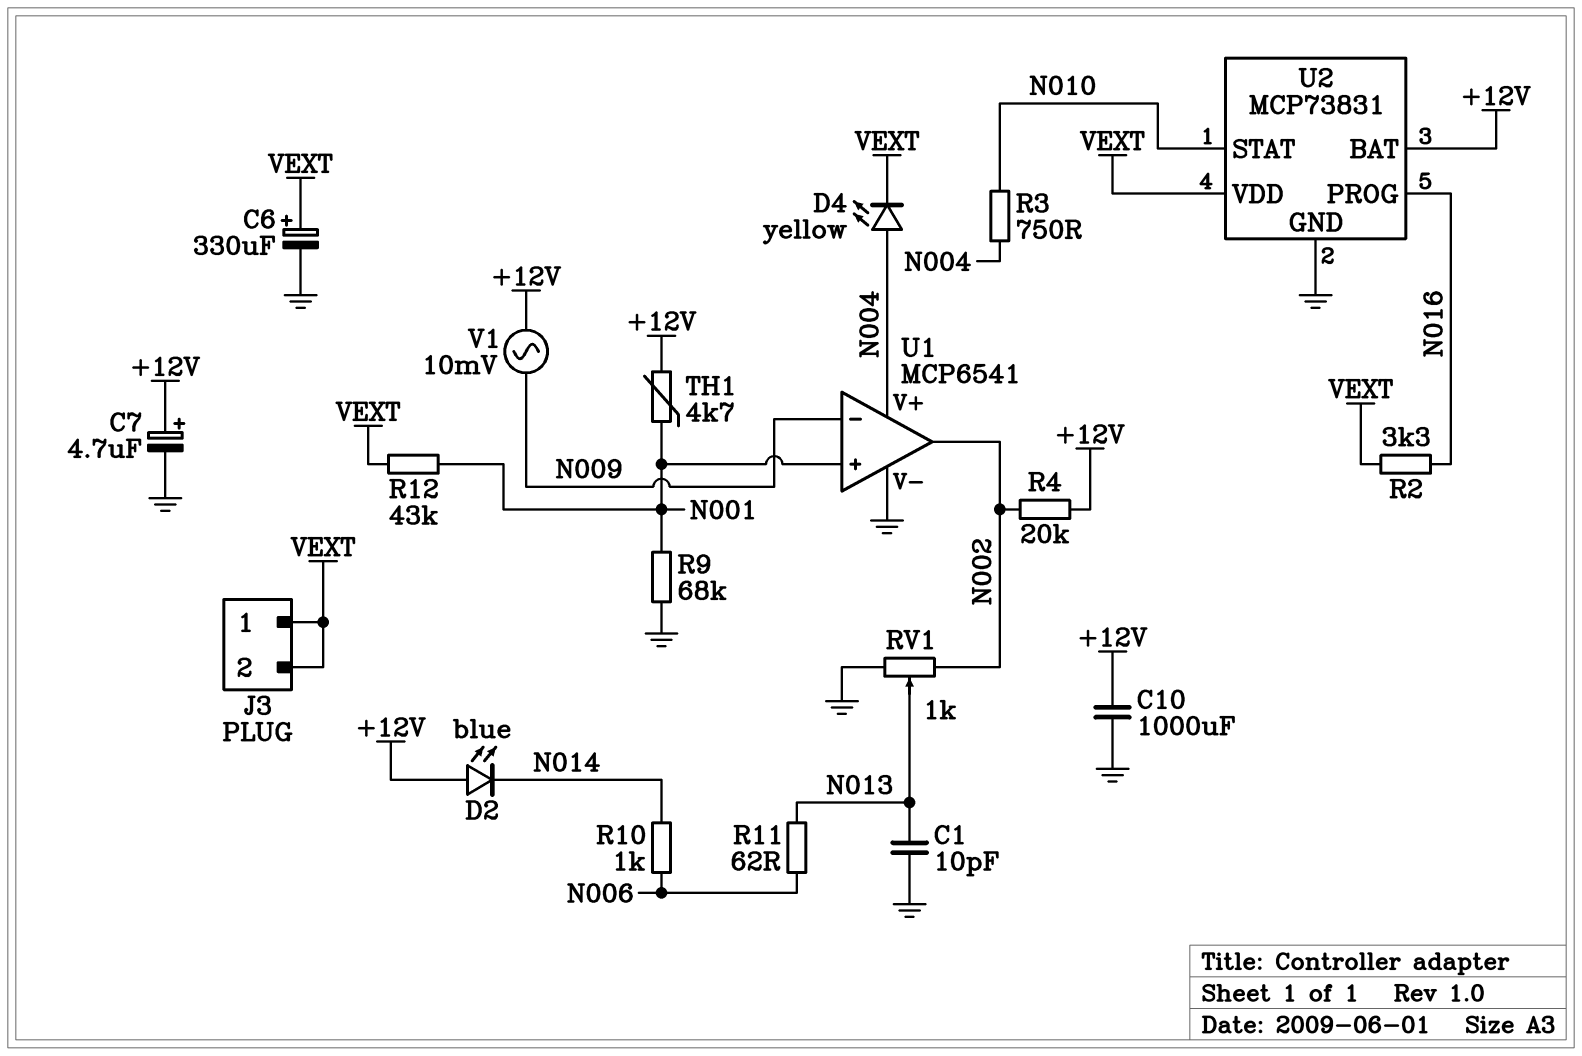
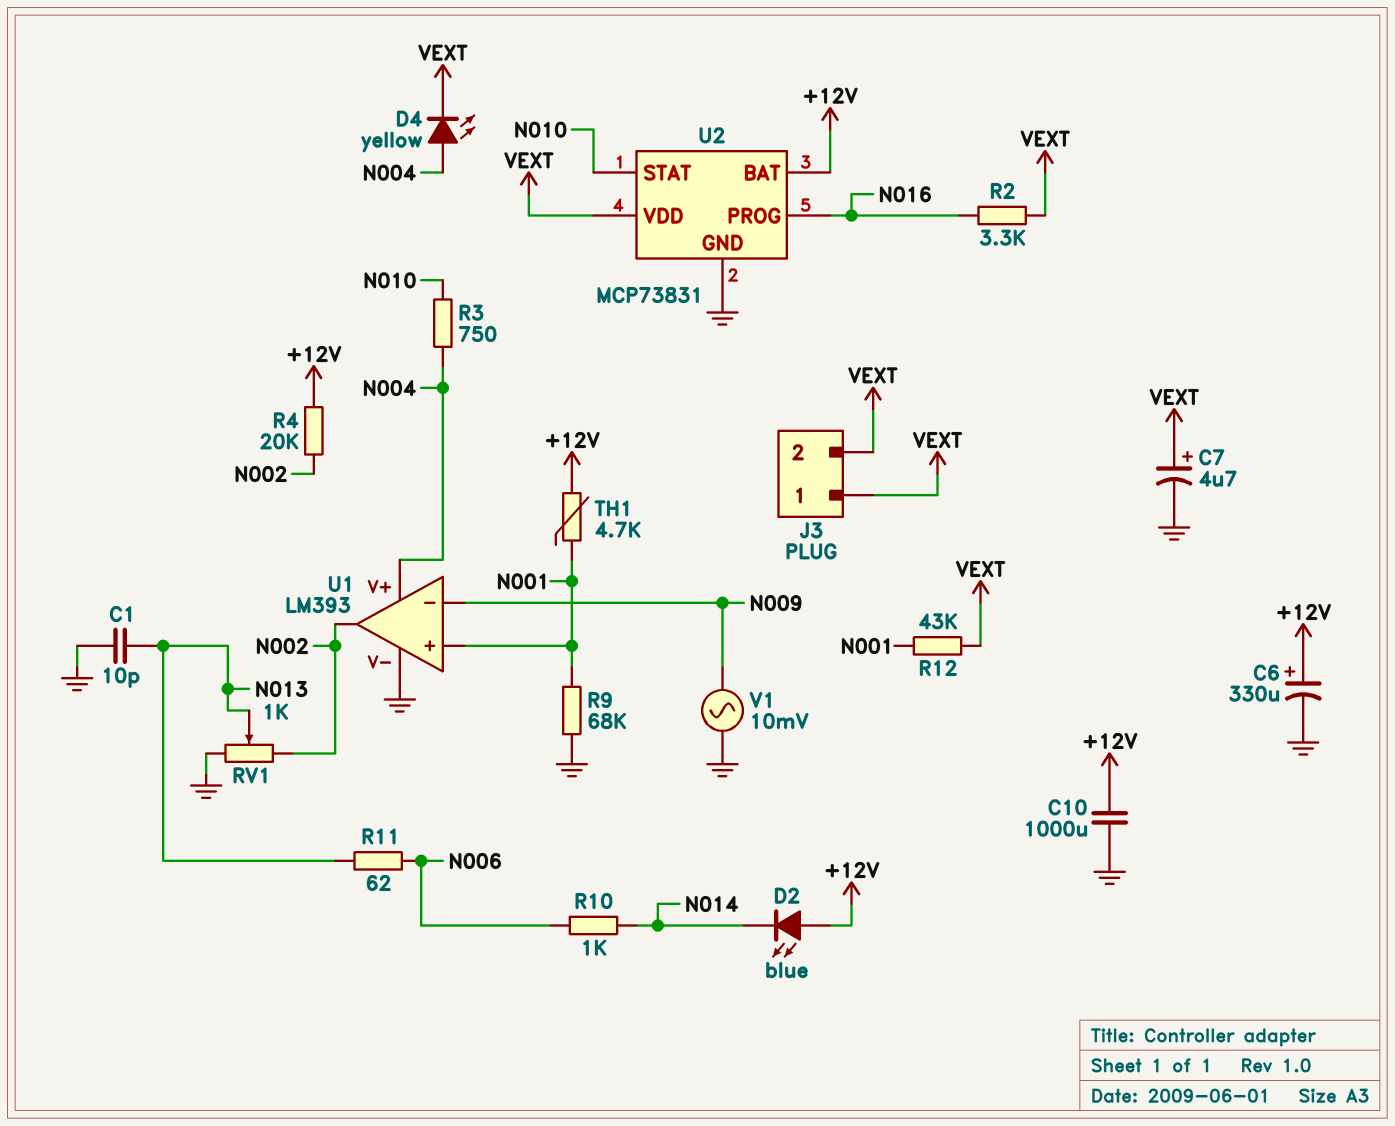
C6: 330uF (plus VEXT, minus GND) -> 330uF (plus +12V, minus GND)
C7: 4.7uF (plus +12V, minus GND) -> 4.7uF (plus VEXT, minus GND)
U1: MCP6541 -> LM393
V1: AC 10mV (+12V, N009) -> AC 10mV (GND, N009)

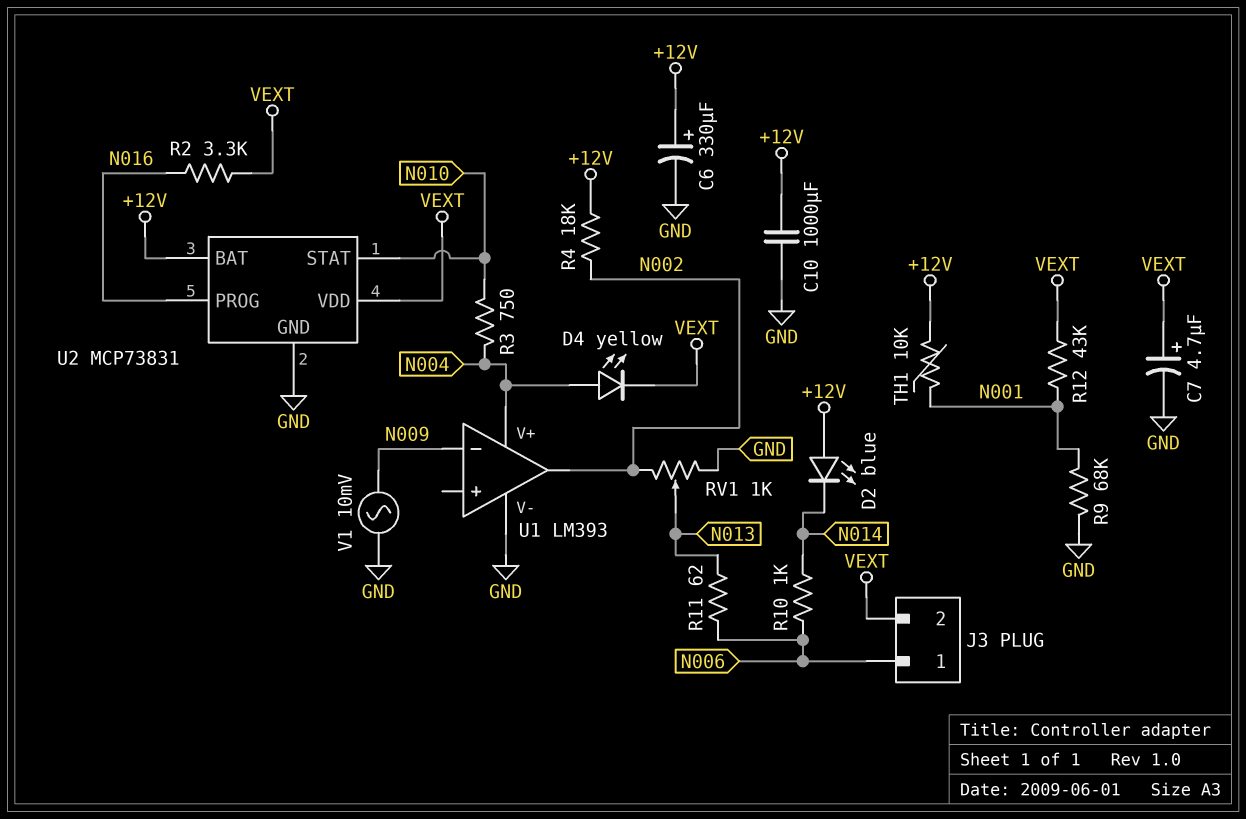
C1: 10pF (GND, N013) -> none
J3 pin 1: VEXT -> N006
R4: 20k (+12V, N002) -> 18k (+12V, N002)
TH1: 4.7k (+12V, N001) -> 10k (+12V, N001)
U1 pin in+: N001 -> none

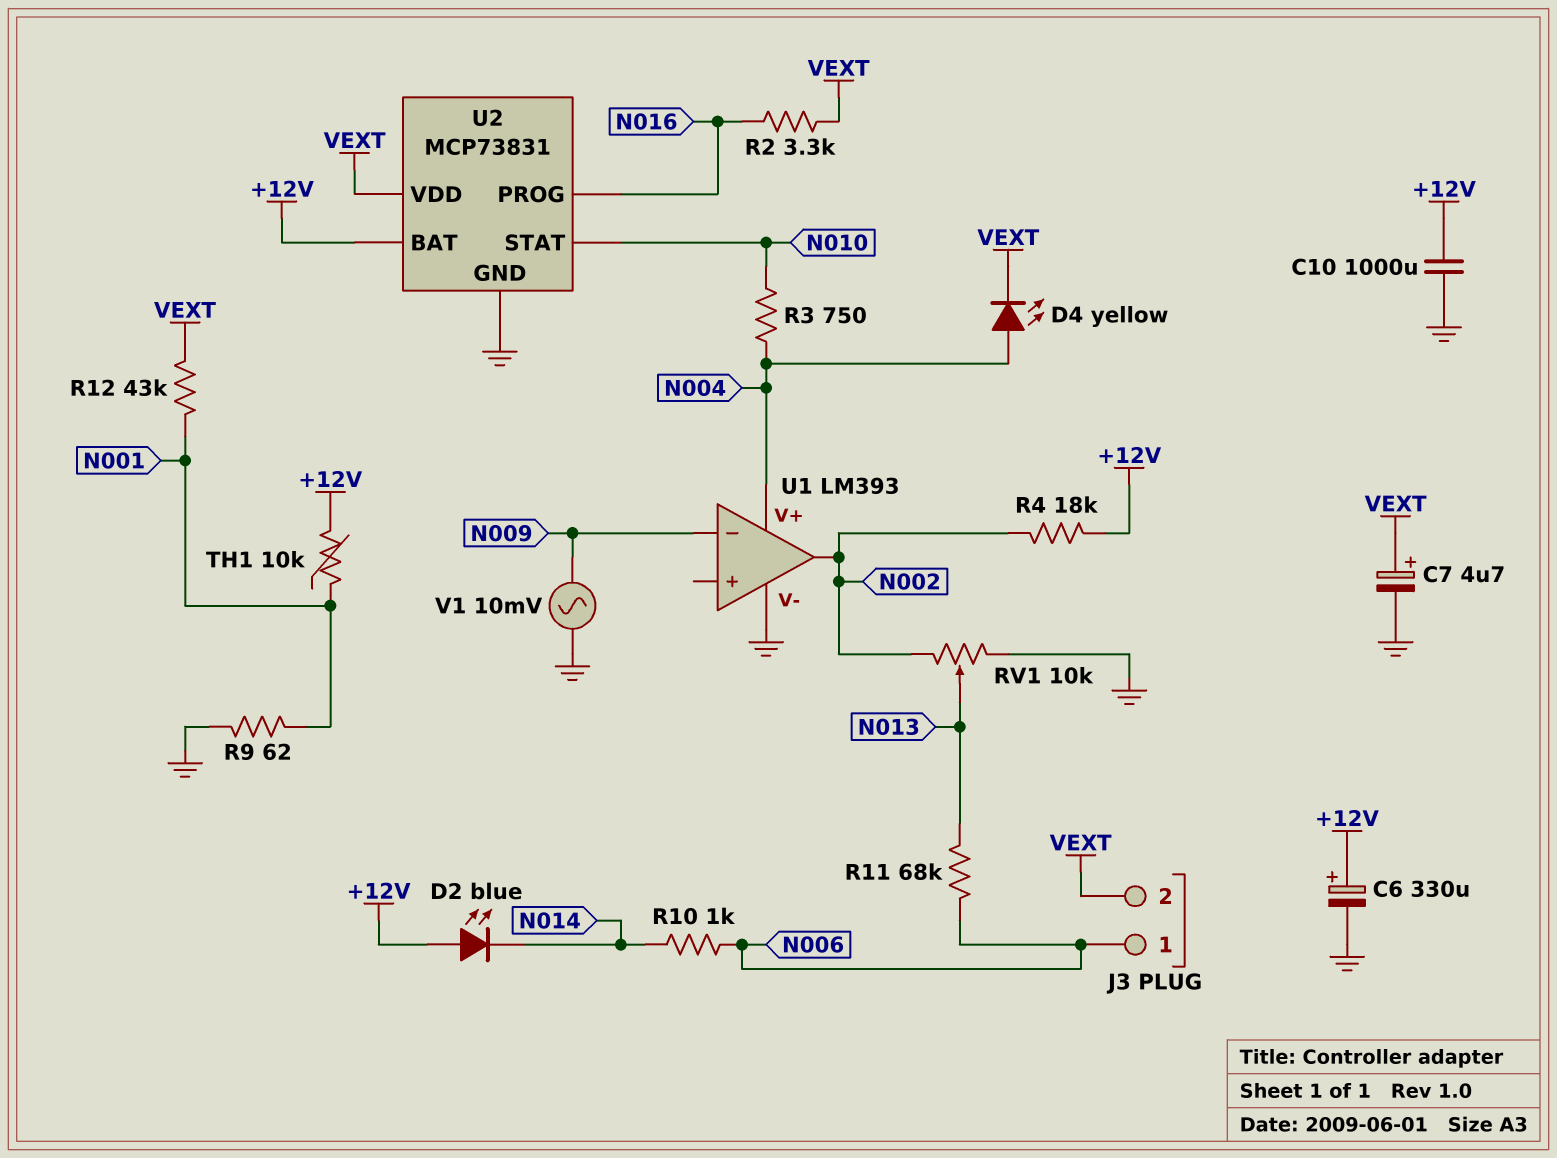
R9: 68k (GND, N001) -> 62 (GND, N001)
R11: 62 (N006, N013) -> 68k (N006, N013)
RV1: 1k (GND, N002, wiper N013) -> 10k (GND, N002, wiper N013)

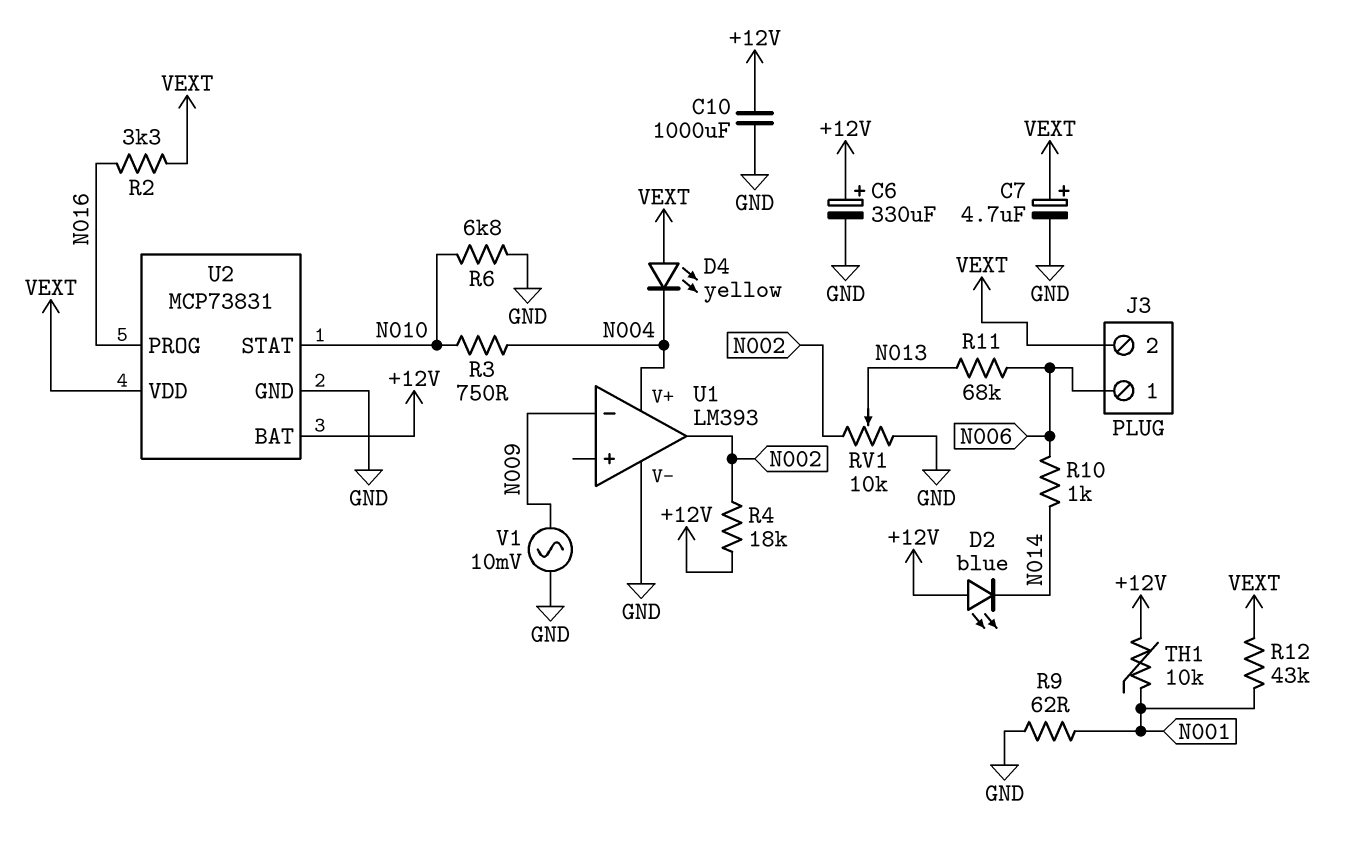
D4: LED yellow (A N004, K VEXT) -> LED yellow (A VEXT, K N004)
R6: none -> 6.8k (GND, N010)

